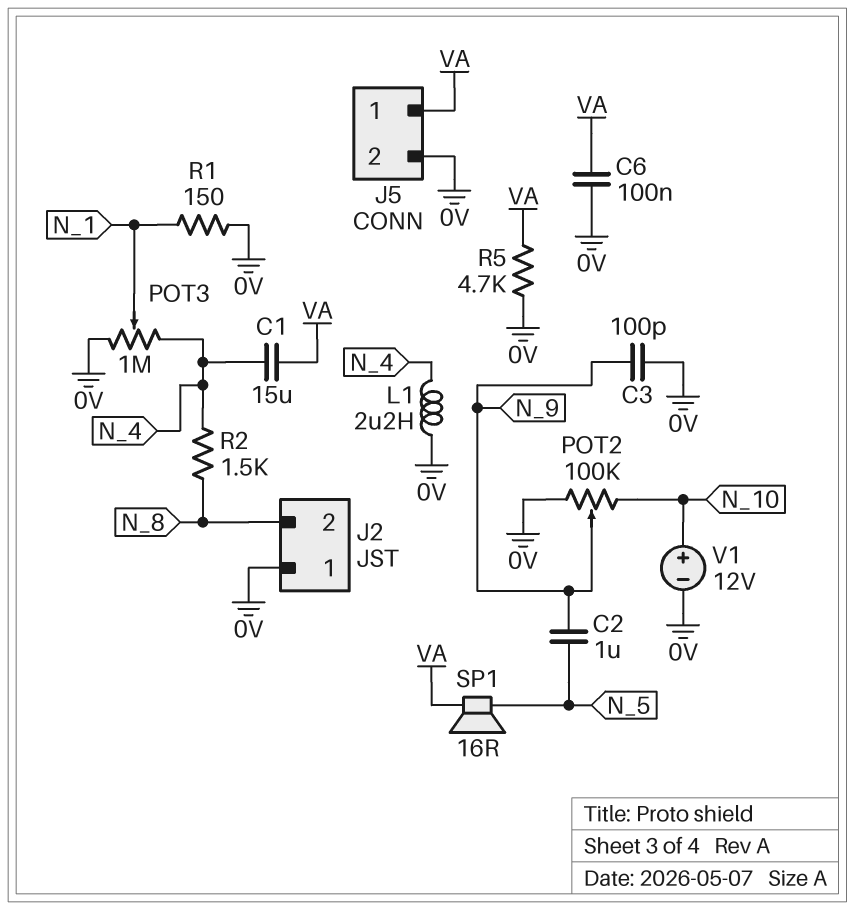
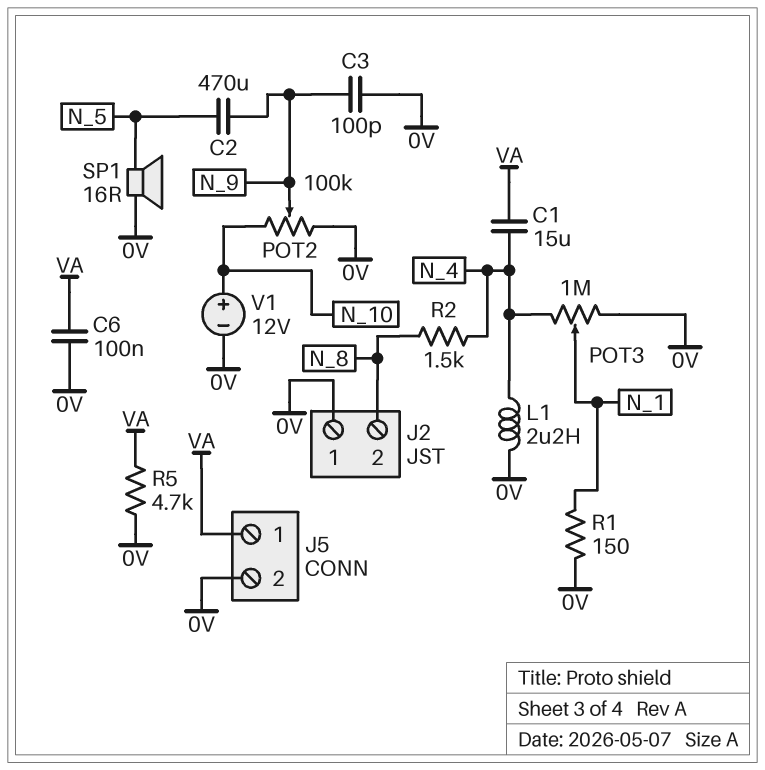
C2: 1uF (N_5, N_9) -> 470uF (N_5, N_9)
SP1: speaker 16R (N_5, VA) -> speaker 16R (0V, N_5)

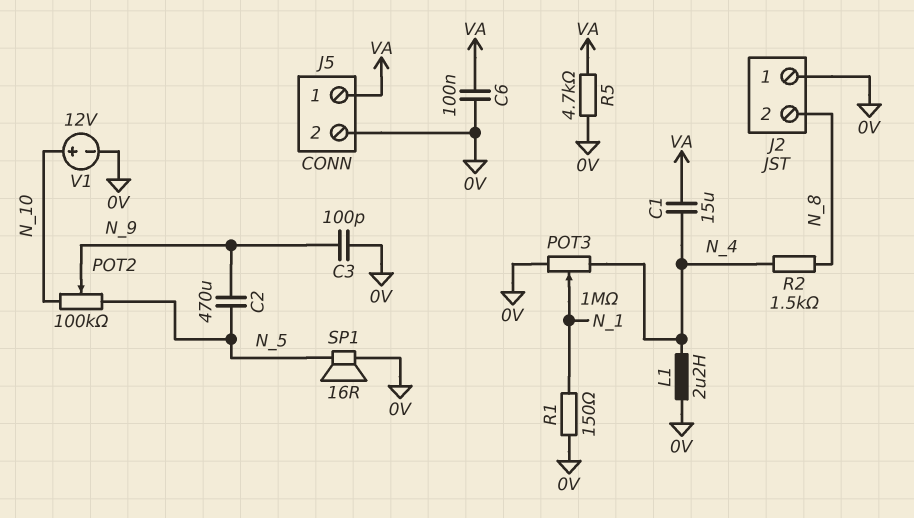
POT2: 100k (0V, N_10, wiper N_9) -> 100k (N_5, N_10, wiper N_9)

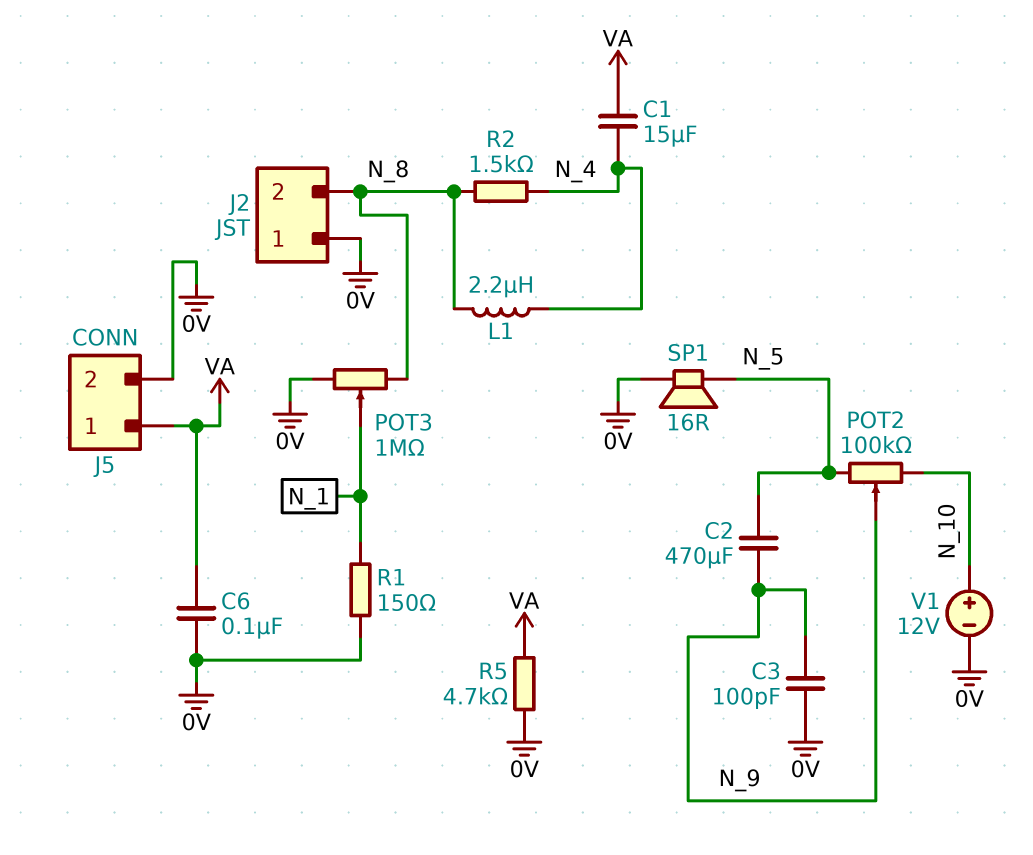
L1: 2.2uH (0V, N_4) -> 2.2uH (N_4, N_8)
POT3: 1M (0V, N_4, wiper N_1) -> 1M (0V, N_8, wiper N_1)

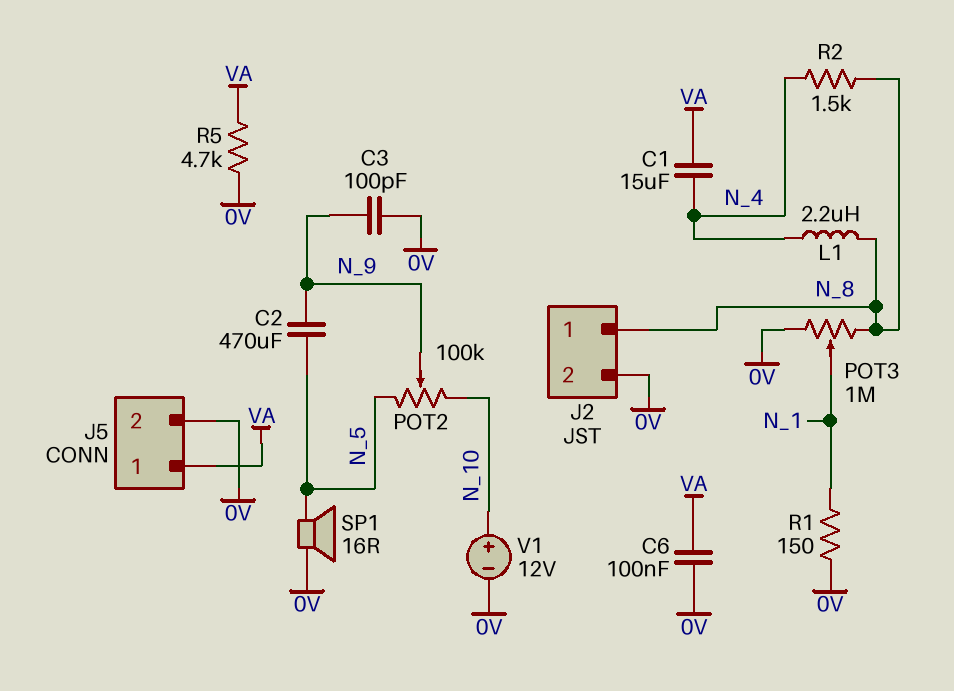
J2 pin 1: 0V -> N_8
J2 pin 2: N_8 -> 0V

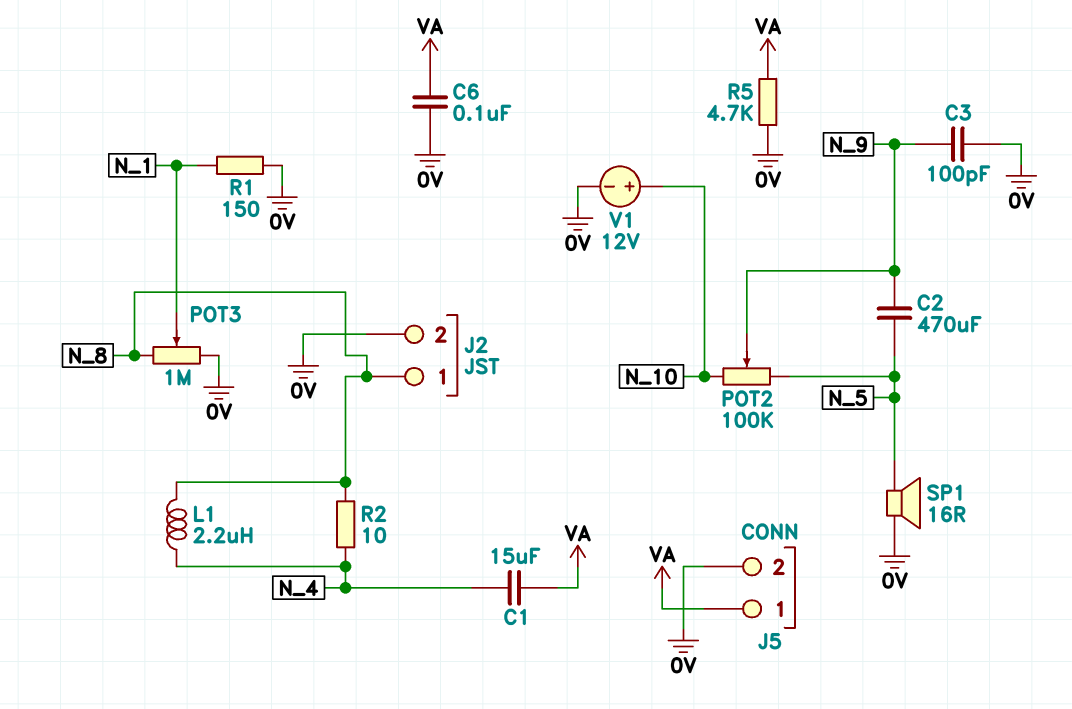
R2: 1.5k (N_4, N_8) -> 10 (N_4, N_8)

